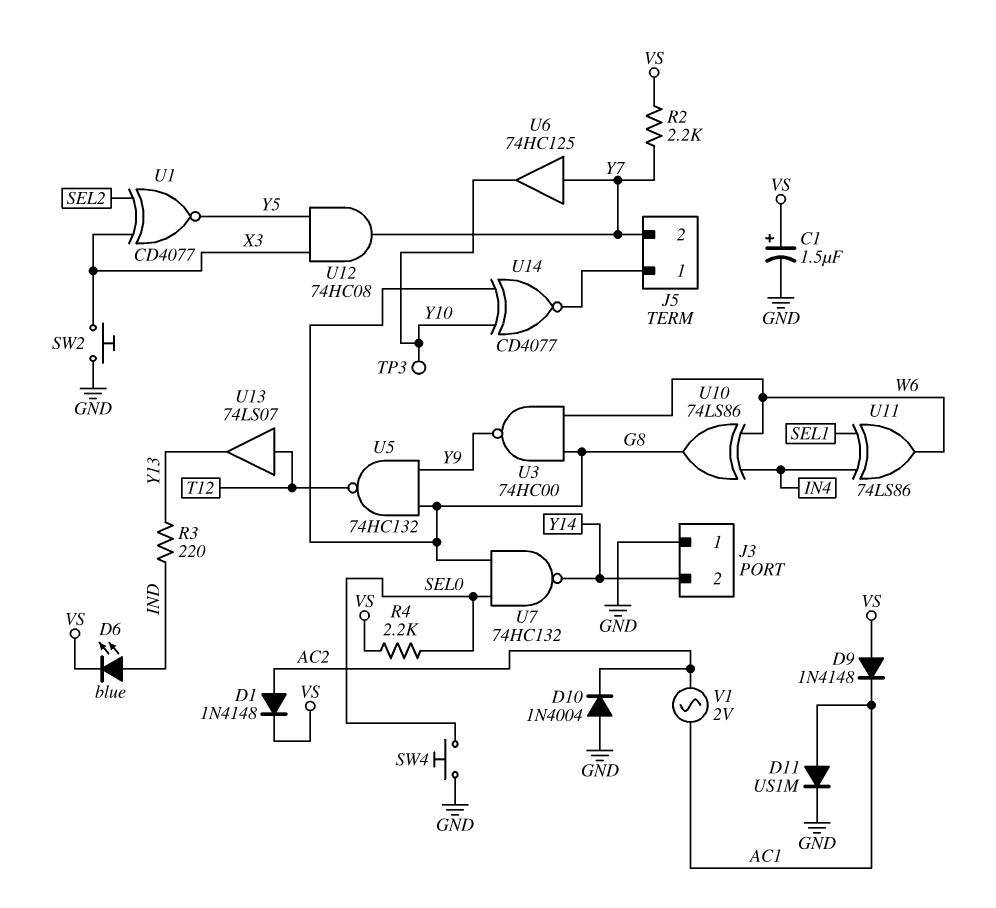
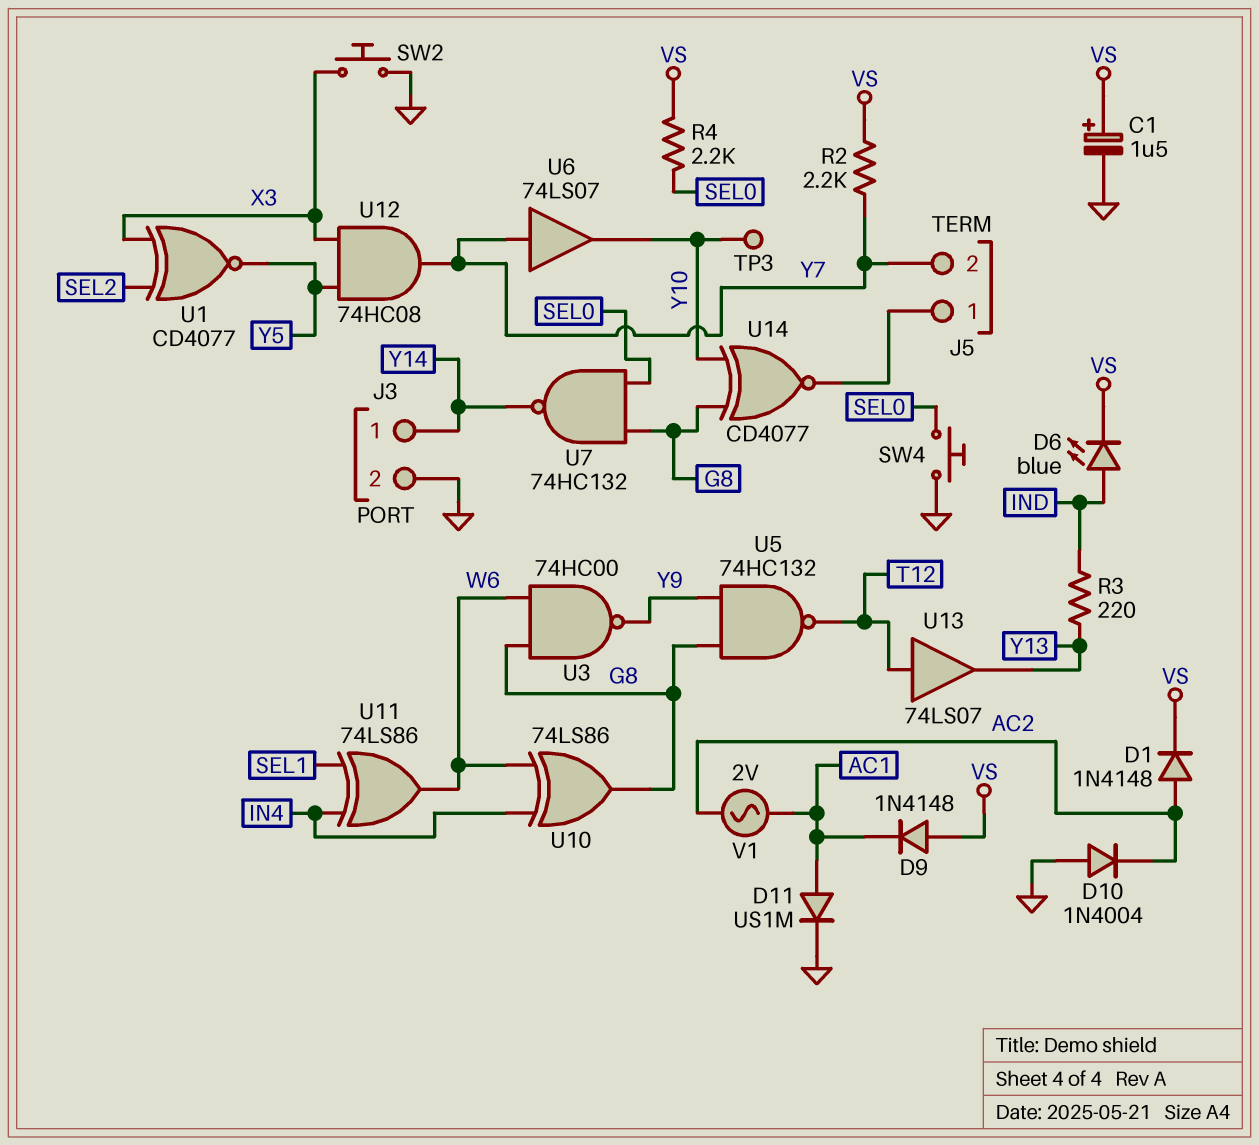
J3 pin 1: GND -> Y14
J3 pin 2: Y14 -> GND
U6: buffer 74HC125 (in Y7, out Y10) -> buffer 74LS07 (in Y7, out Y10)

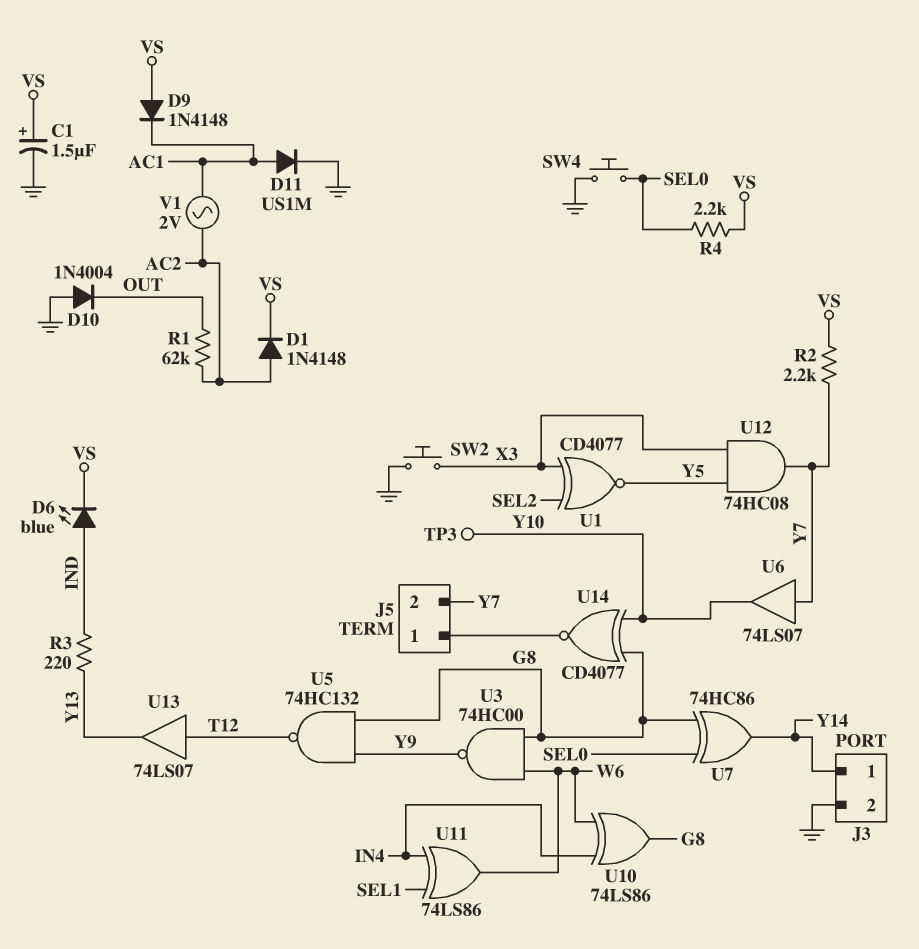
D10: diode 1N4004 (A GND, K AC2) -> diode 1N4004 (A GND, K OUT)
R1: none -> 62k (AC2, OUT)
U7: NAND 74HC132 (in G8, in SEL0, out Y14) -> XOR 74HC86 (in G8, in SEL0, out Y14)

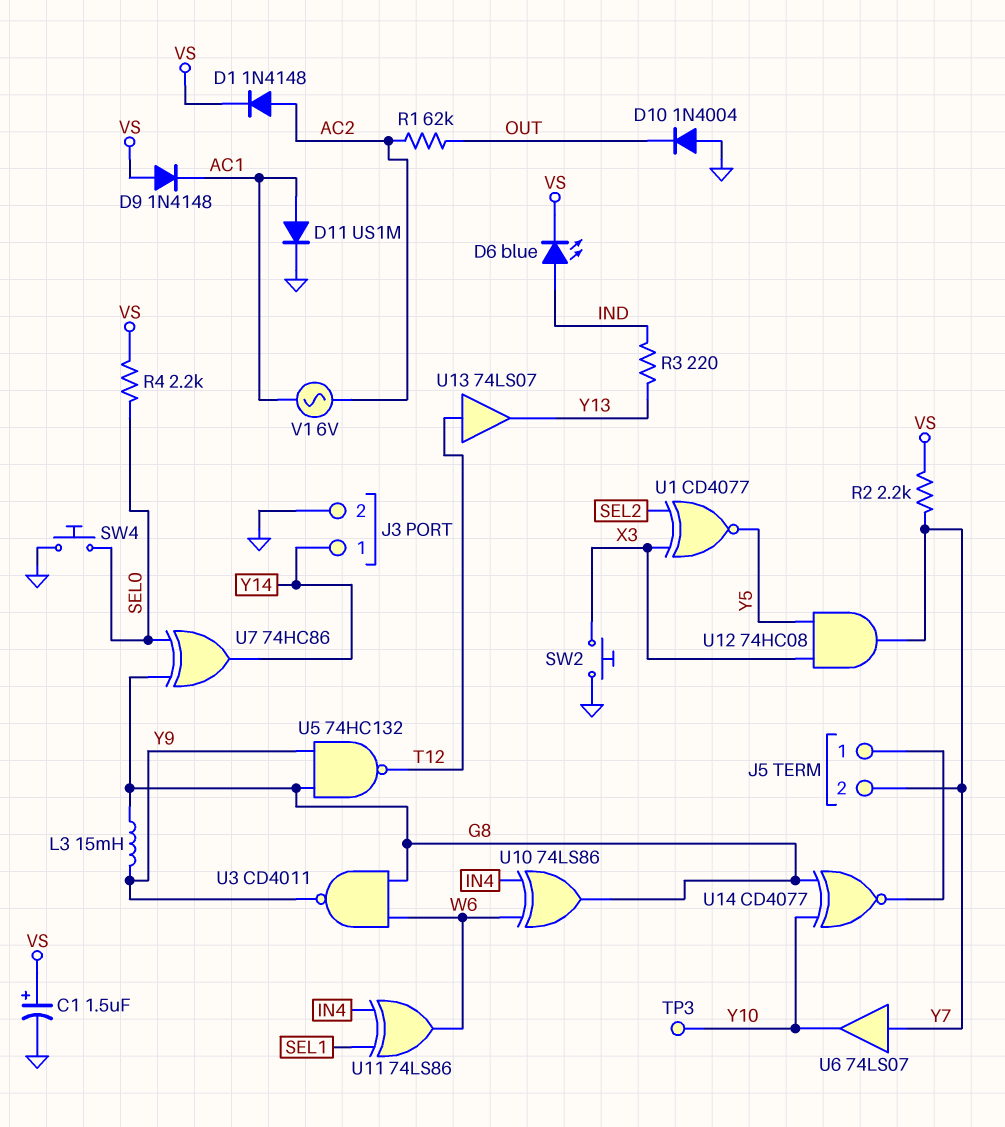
L3: none -> 15mH (G8, Y9)
U3: NAND 74HC00 (in G8, in W6, out Y9) -> NAND CD4011 (in G8, in W6, out Y9)
V1: AC 2V (AC1, AC2) -> AC 6V (AC1, AC2)

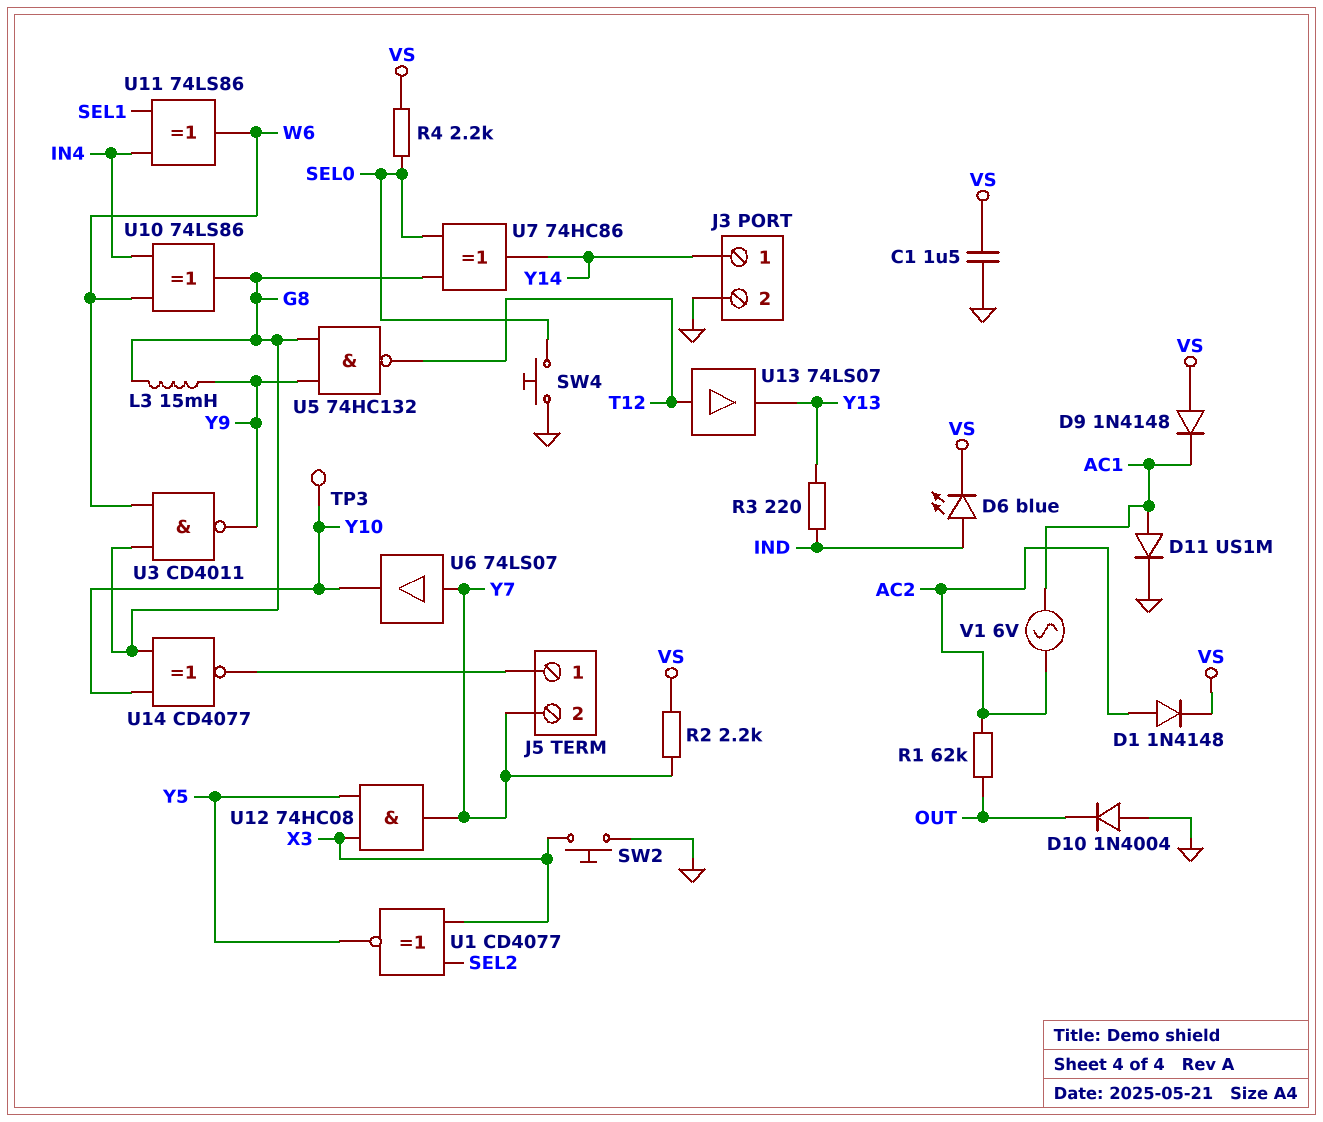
C1: 1.5uF (plus VS, minus GND) -> 1.5uF (GND, VS)

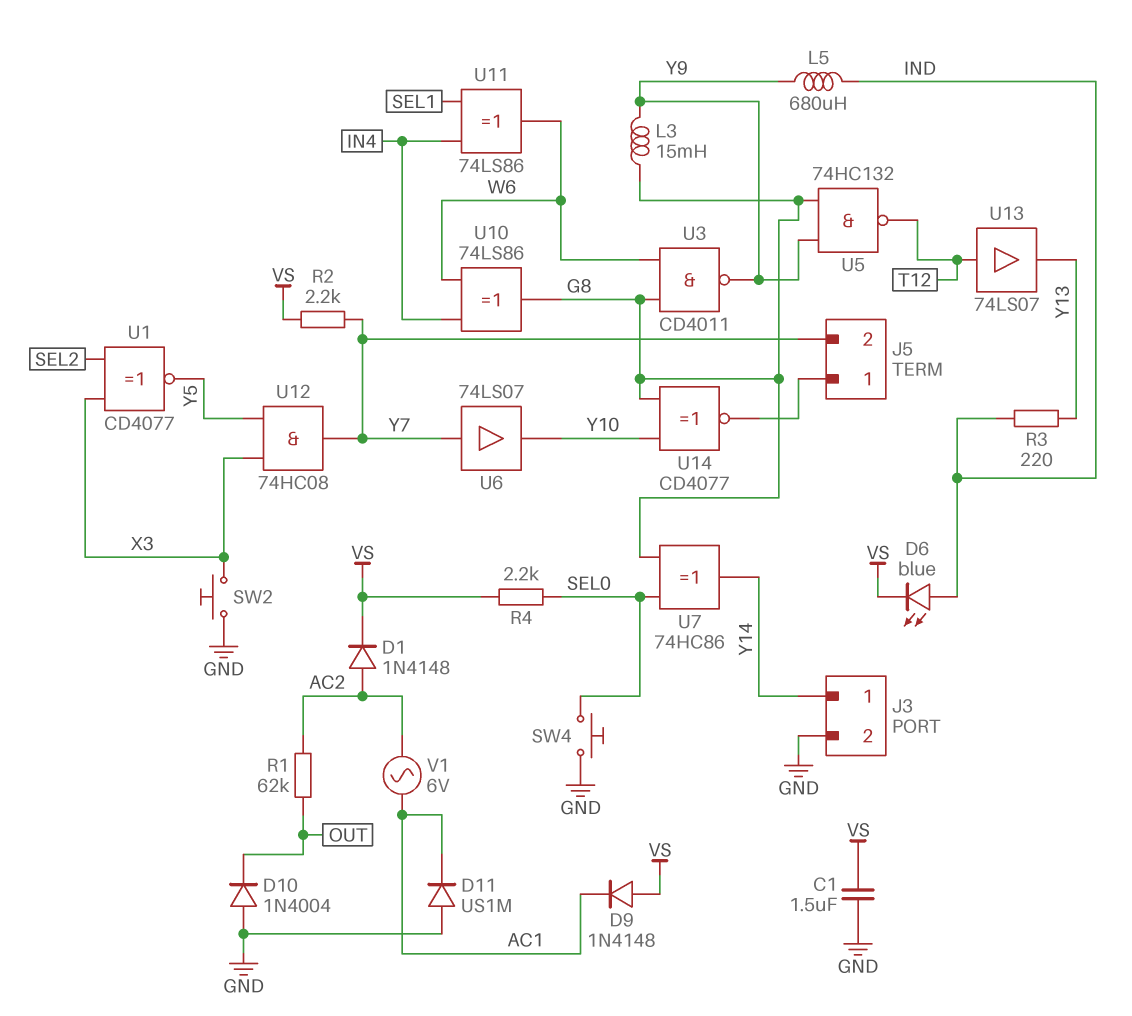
D11: diode US1M (A AC1, K GND) -> diode US1M (A GND, K AC1)
L5: none -> 680uH (IND, Y9)
TP3: test point (Y10) -> none

